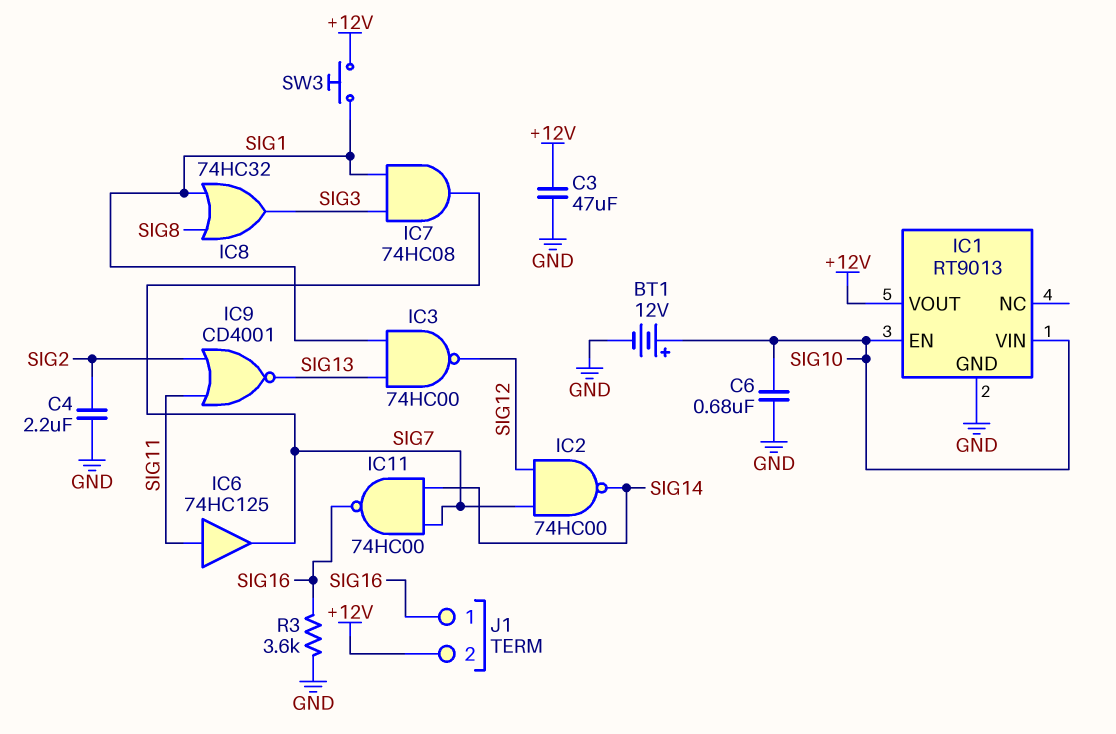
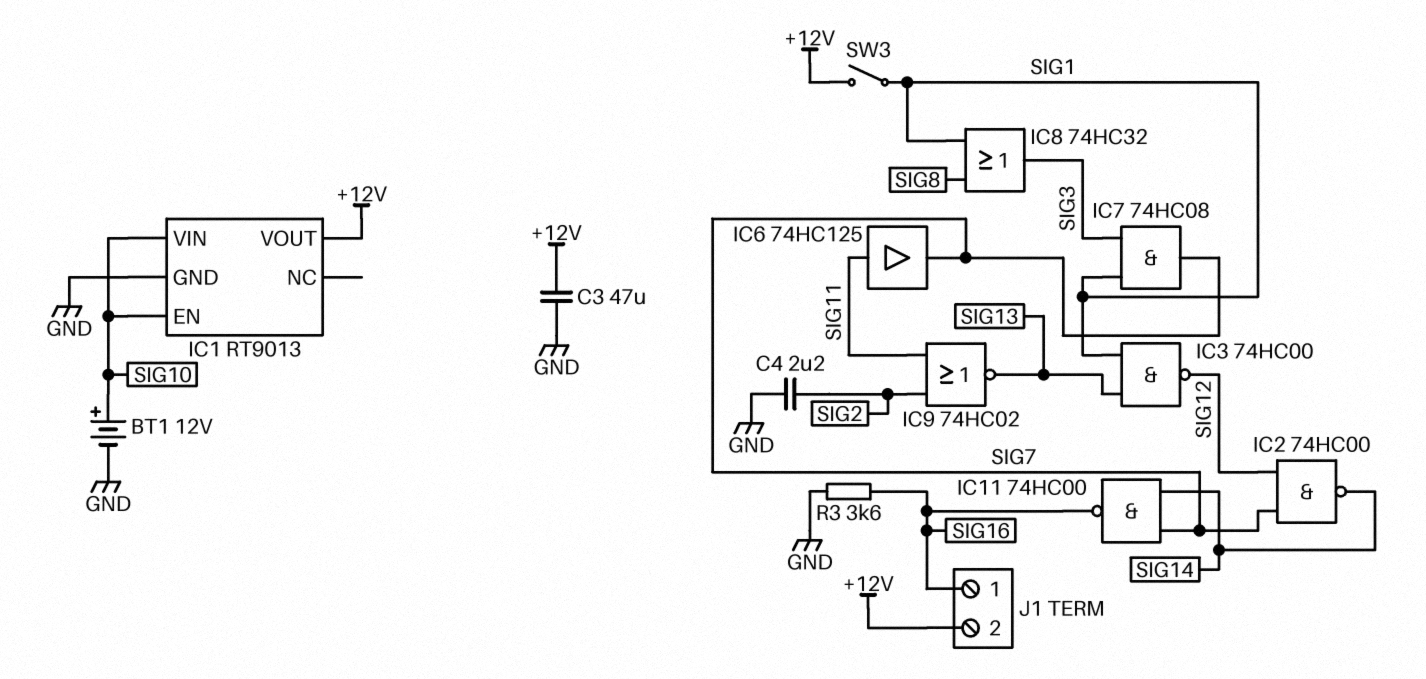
C6: 680nF (GND, SIG10) -> none
IC9: NOR CD4001 (in SIG2, in SIG11, out SIG13) -> NOR 74HC02 (in SIG2, in SIG11, out SIG13)
SW3: button (+12V, SIG1) -> switch (+12V, SIG1)

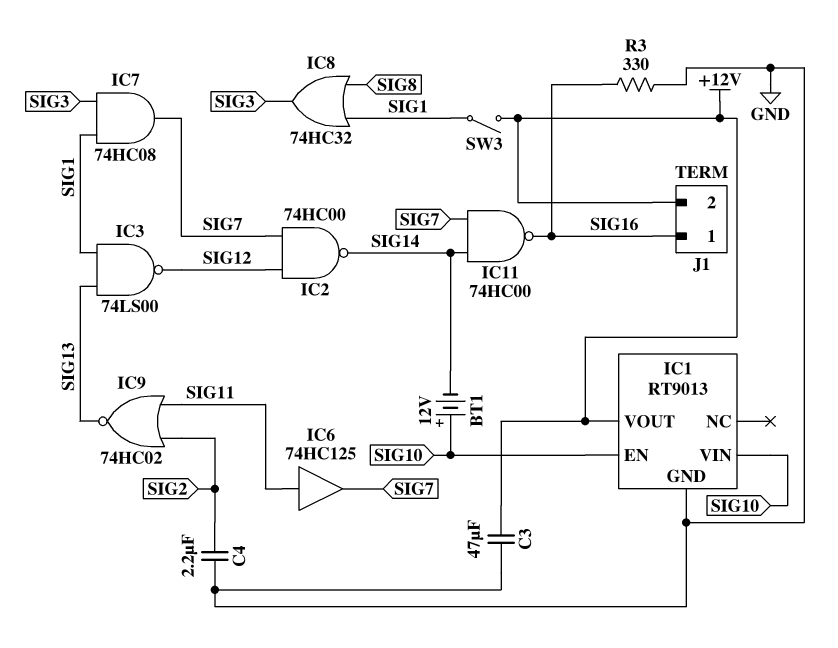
BT1: 12V (plus SIG10, minus GND) -> 12V (plus SIG10, minus SIG14)
IC3: NAND 74HC00 (in SIG1, in SIG13, out SIG12) -> NAND 74LS00 (in SIG1, in SIG13, out SIG12)
R3: 3.6k (GND, SIG16) -> 330 (GND, SIG16)

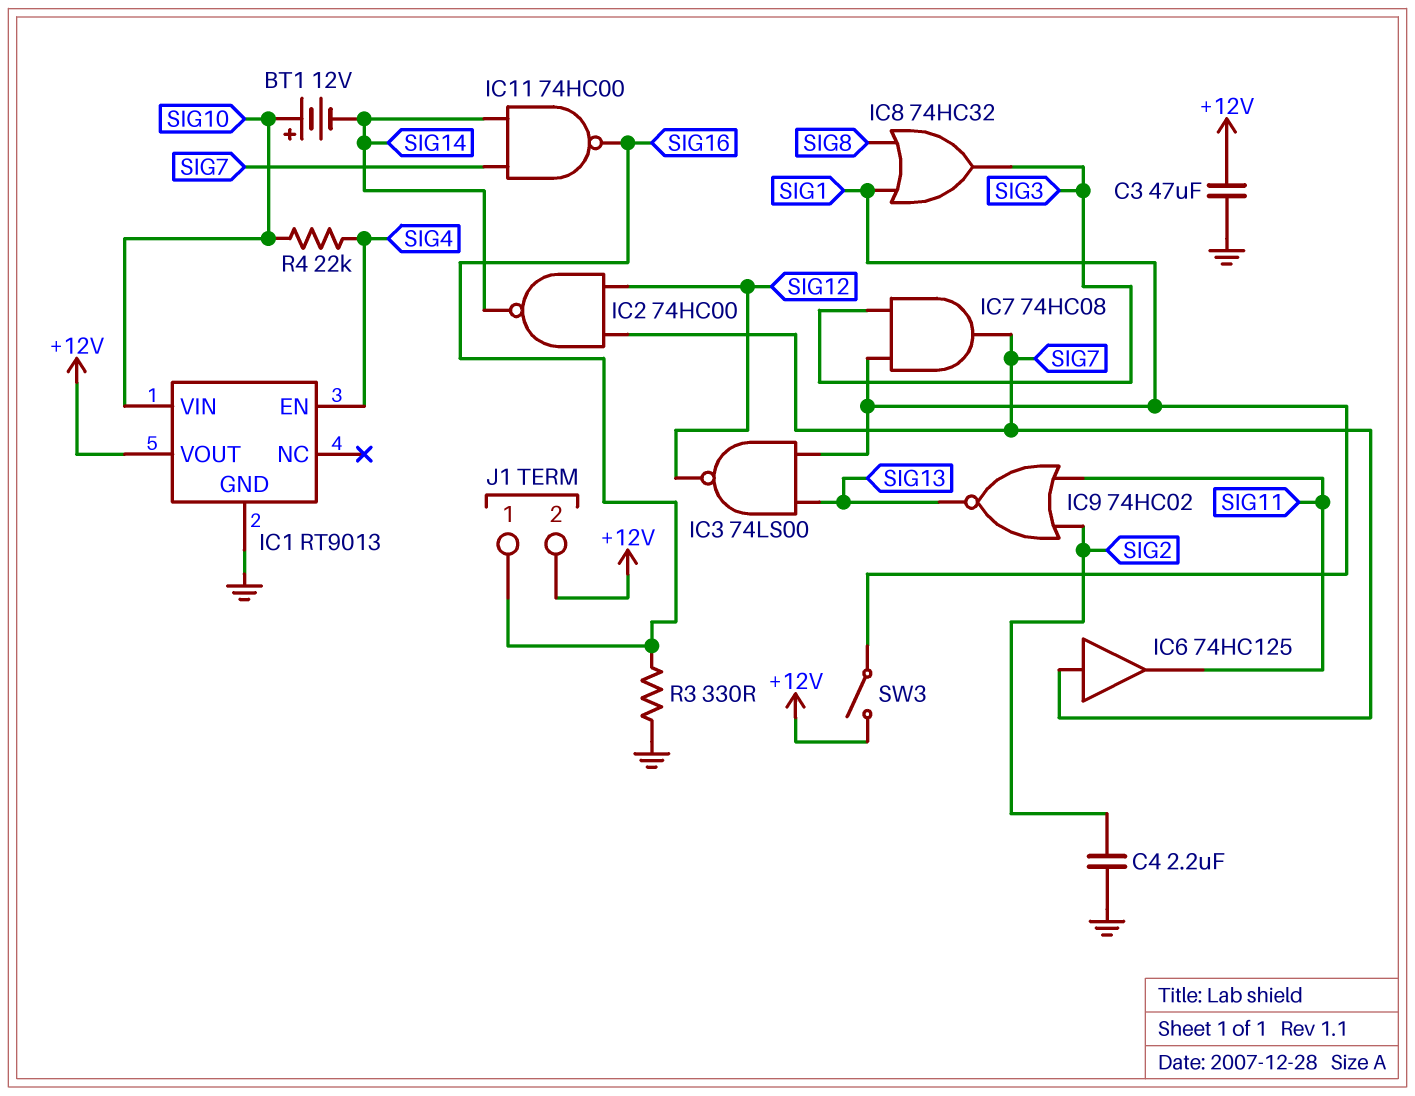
IC1 pin EN: SIG10 -> SIG4
IC6: buffer 74HC125 (in SIG11, out SIG7) -> buffer 74HC125 (in SIG7, out SIG11)
R4: none -> 22k (SIG4, SIG10)

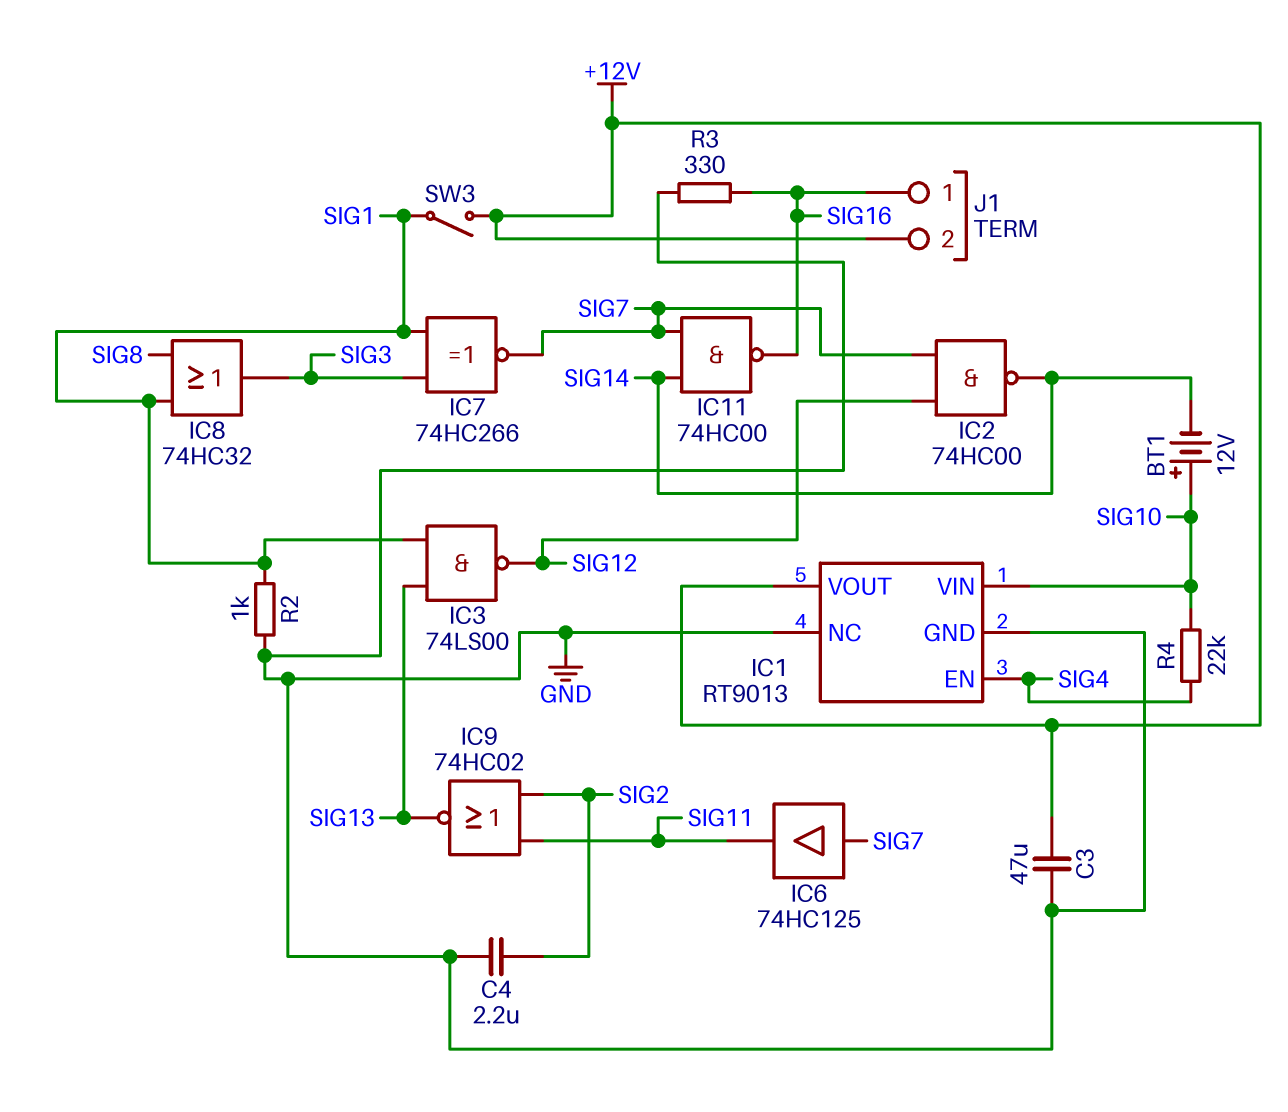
IC1 pin NC: none -> GND
IC7: AND 74HC08 (in SIG1, in SIG3, out SIG7) -> XNOR 74HC266 (in SIG1, in SIG3, out SIG7)
R2: none -> 1k (GND, SIG1)

